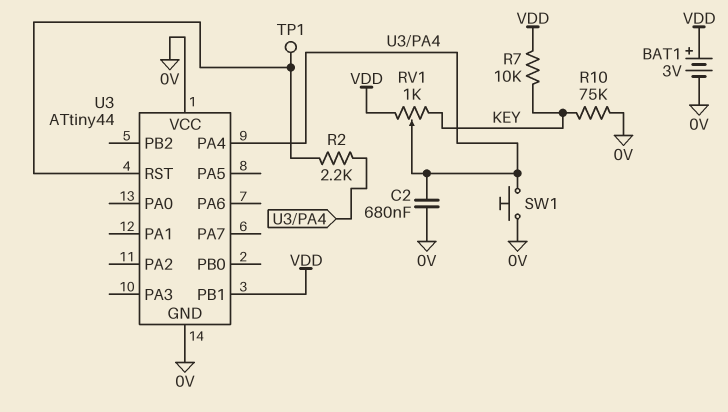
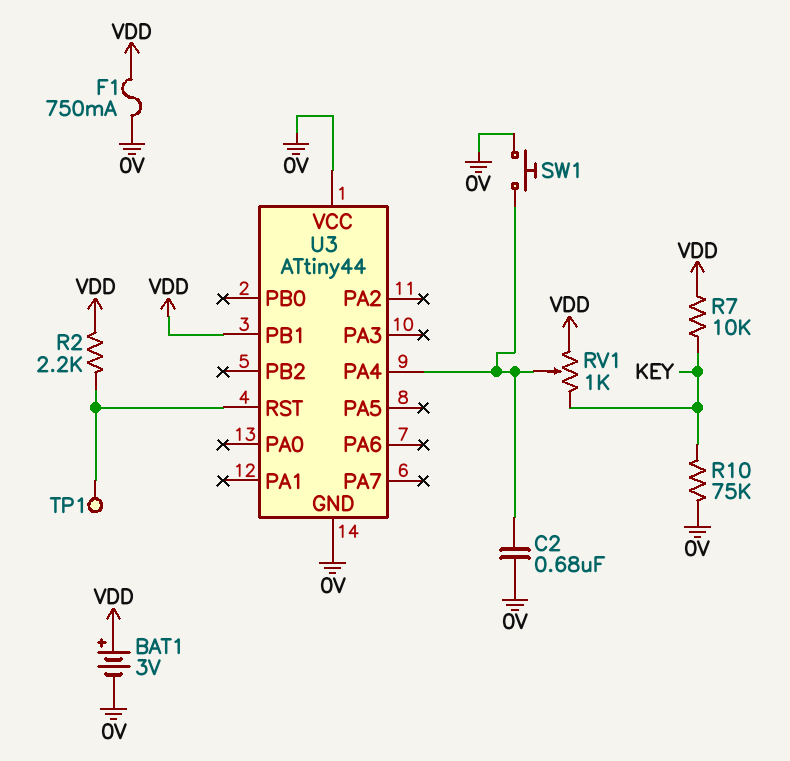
F1: none -> 750mA (0V, VDD)
R2: 2.2k (U3/PA4, U3/RST) -> 2.2k (U3/RST, VDD)

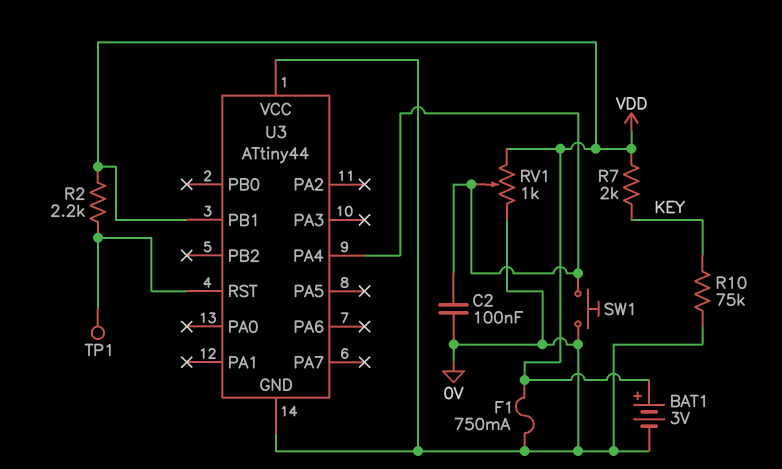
C2: 680nF (0V, U3/PA4) -> 100nF (0V, U3/PA4)
R7: 10k (KEY, VDD) -> 2k (KEY, VDD)
RV1: 1k (KEY, VDD, wiper U3/PA4) -> 1k (0V, VDD, wiper U3/PA4)

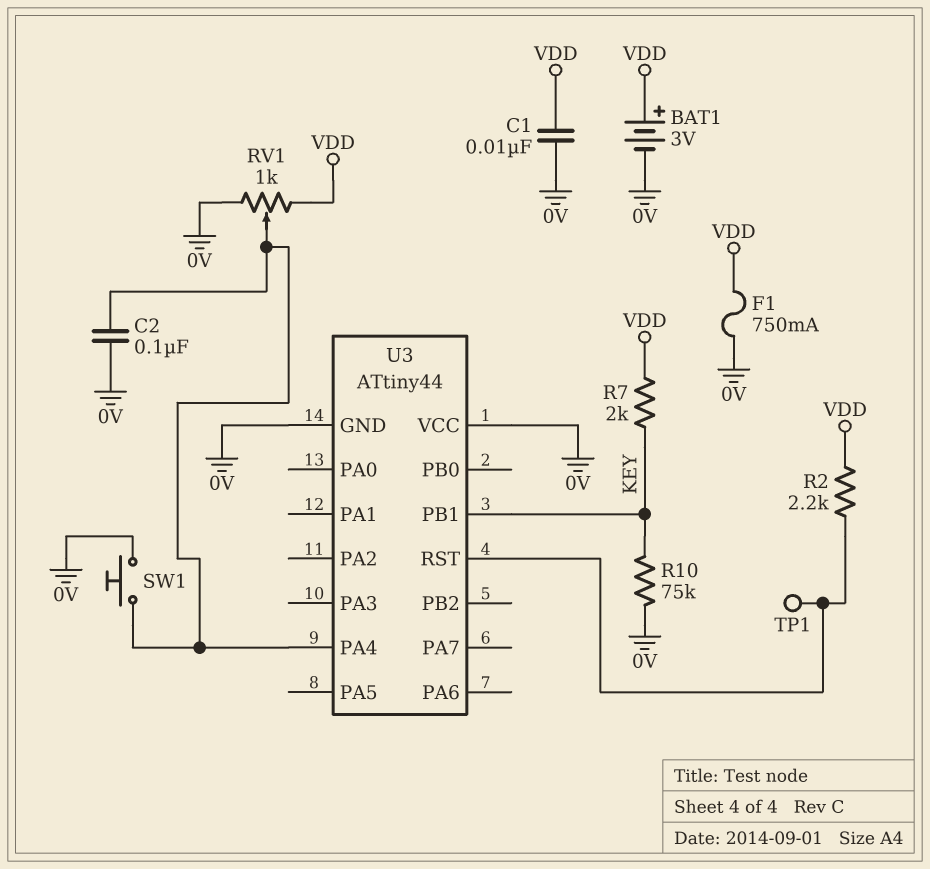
C1: none -> 10nF (0V, VDD)
U3 pin PB1: VDD -> KEY

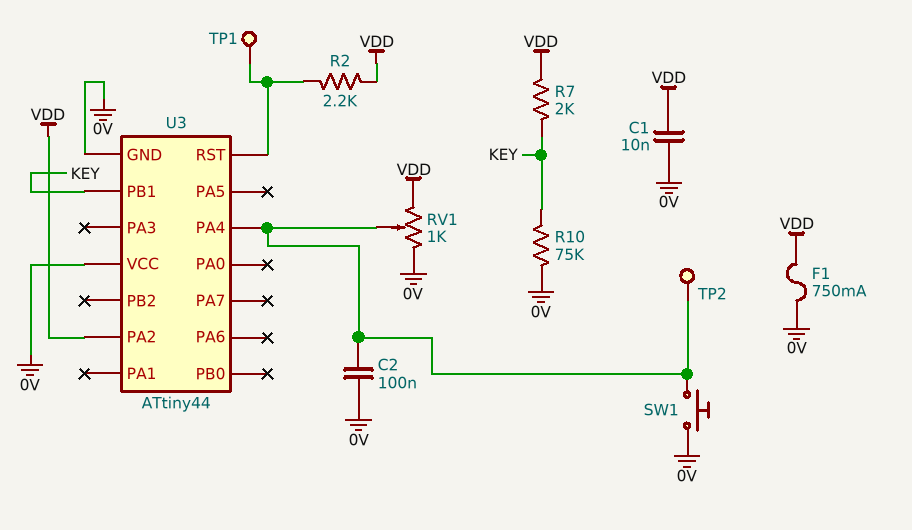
BAT1: 3V (plus VDD, minus 0V) -> none
TP2: none -> test point (U3/PA4)
U3 pin PA2: none -> VDD

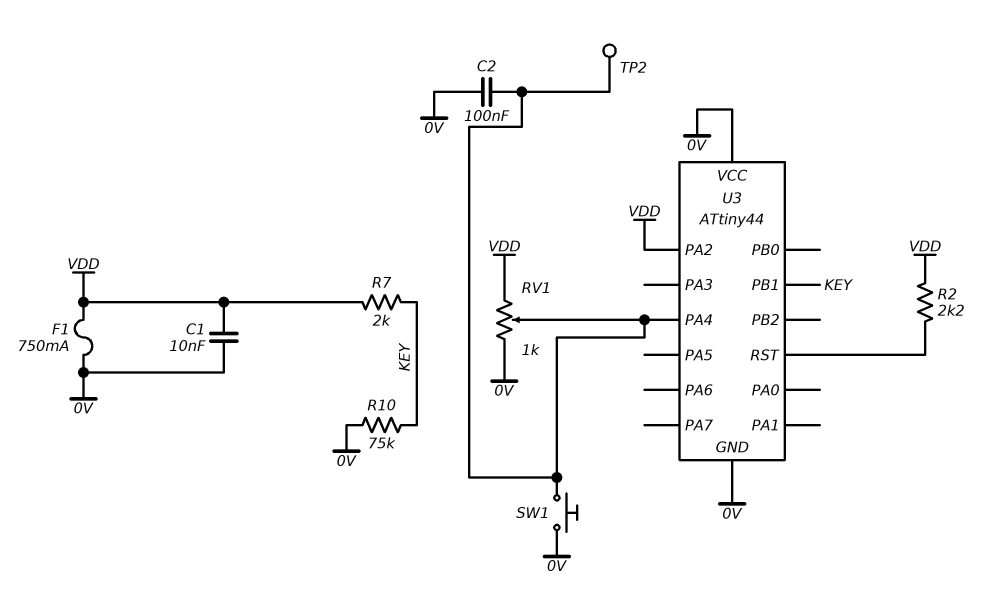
TP1: test point (U3/RST) -> none

